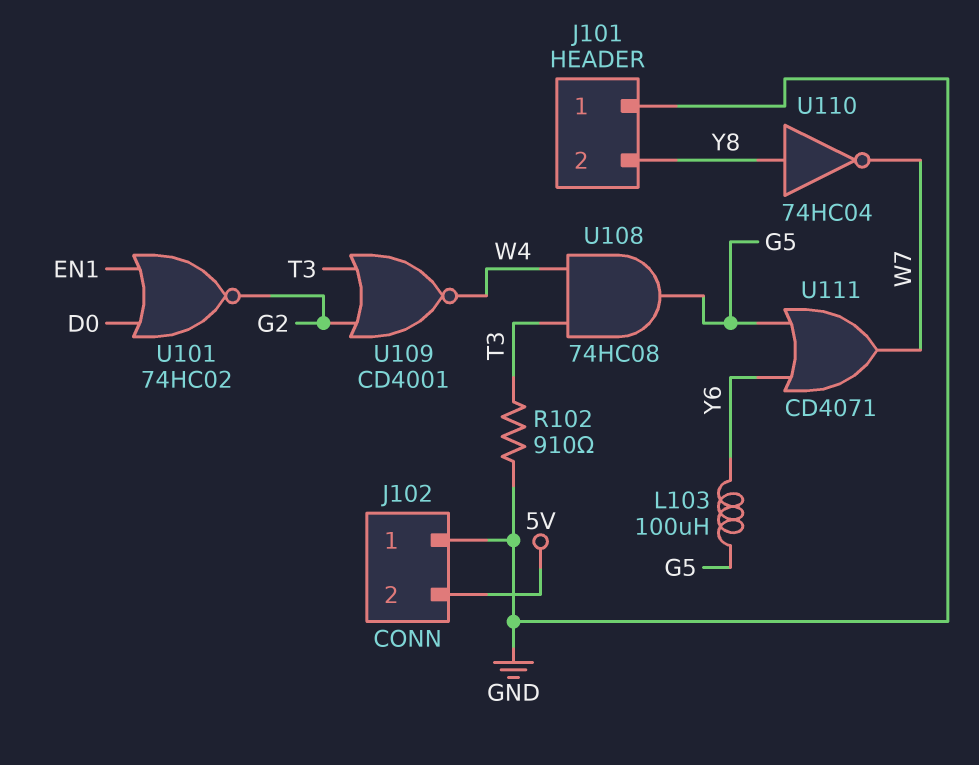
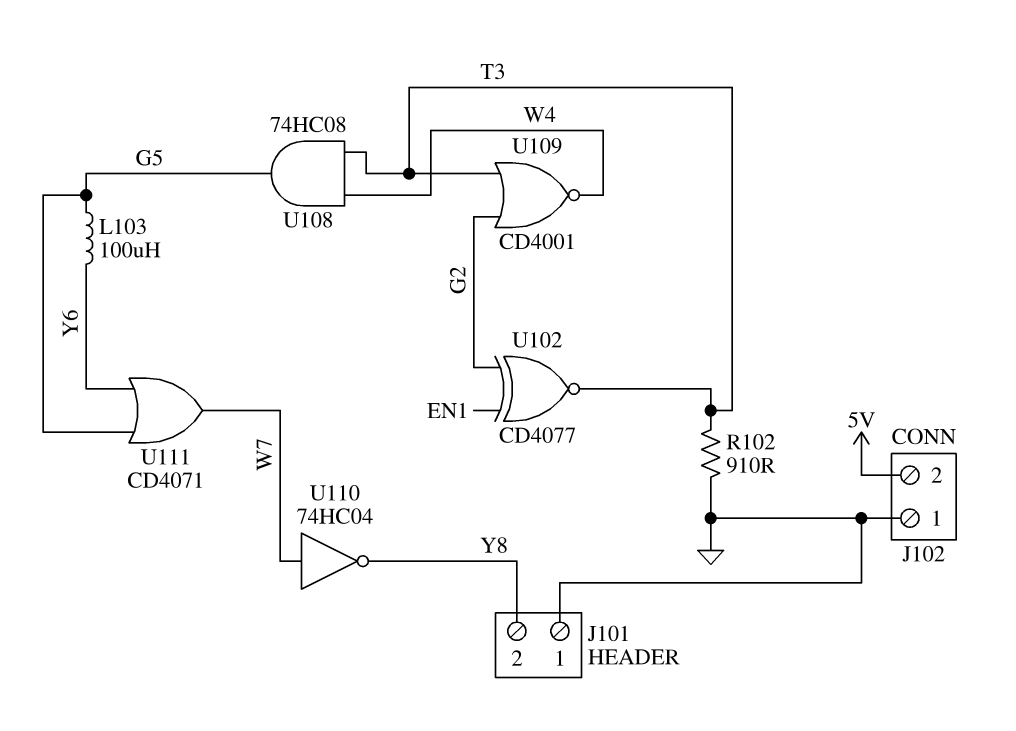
U101: NOR 74HC02 (in D0, in EN1, out G2) -> none
U102: none -> XNOR CD4077 (in EN1, in G2, out T3)
U110: NOT 74HC04 (in Y8, out W7) -> NOT 74HC04 (in W7, out Y8)

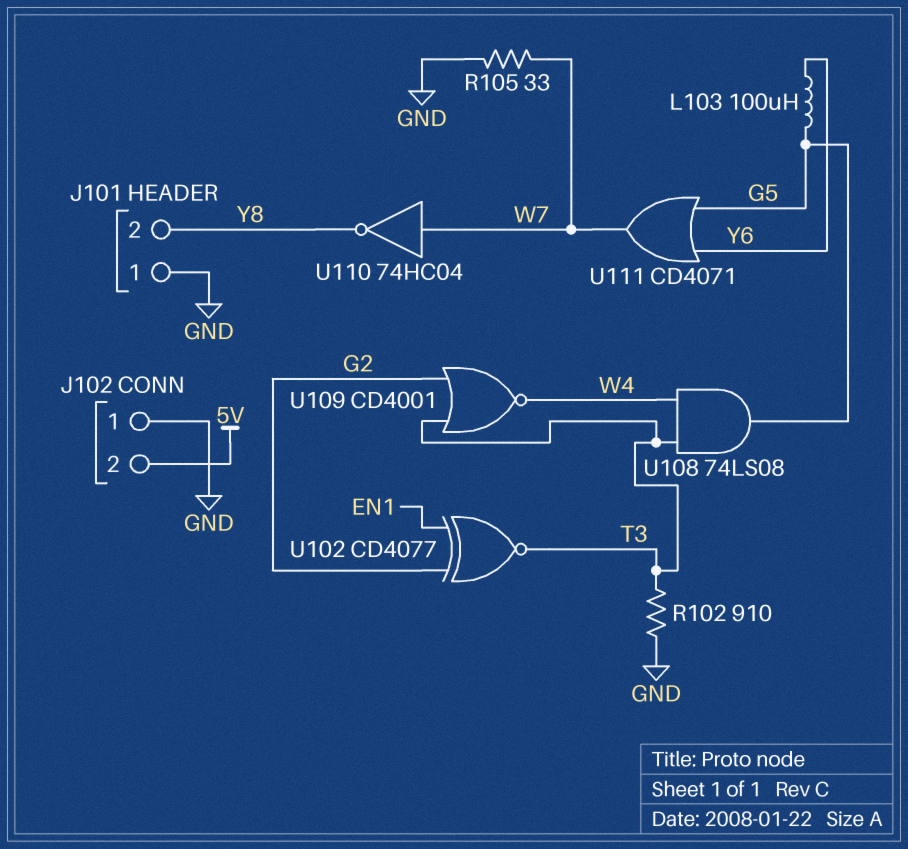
R105: none -> 33 (GND, W7)
U108: AND 74HC08 (in T3, in W4, out G5) -> AND 74LS08 (in T3, in W4, out G5)

